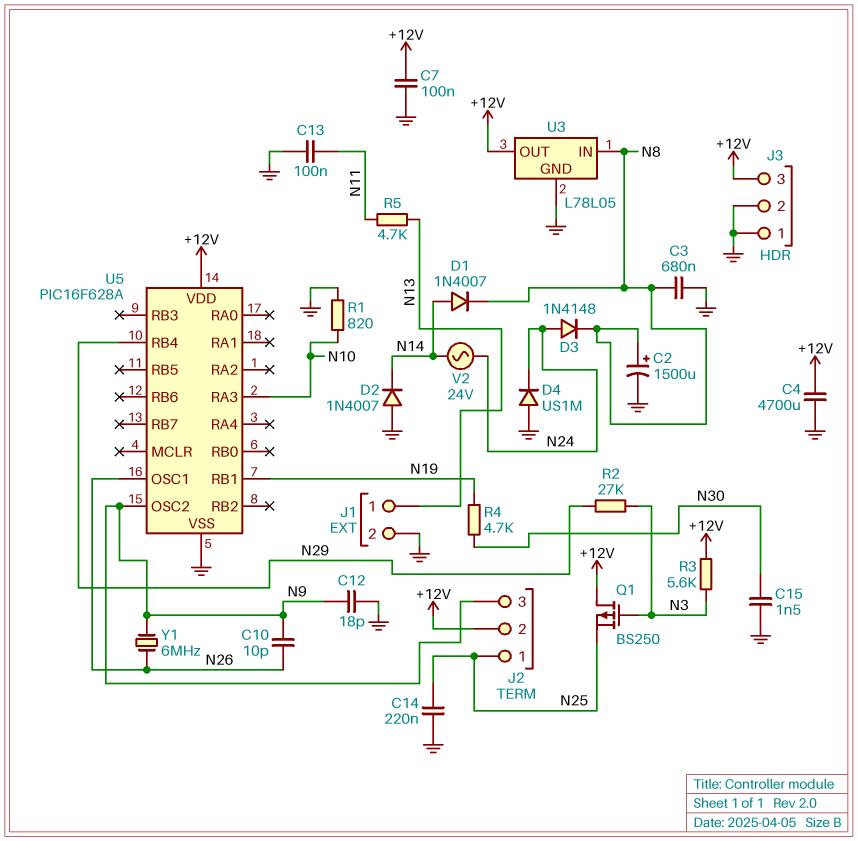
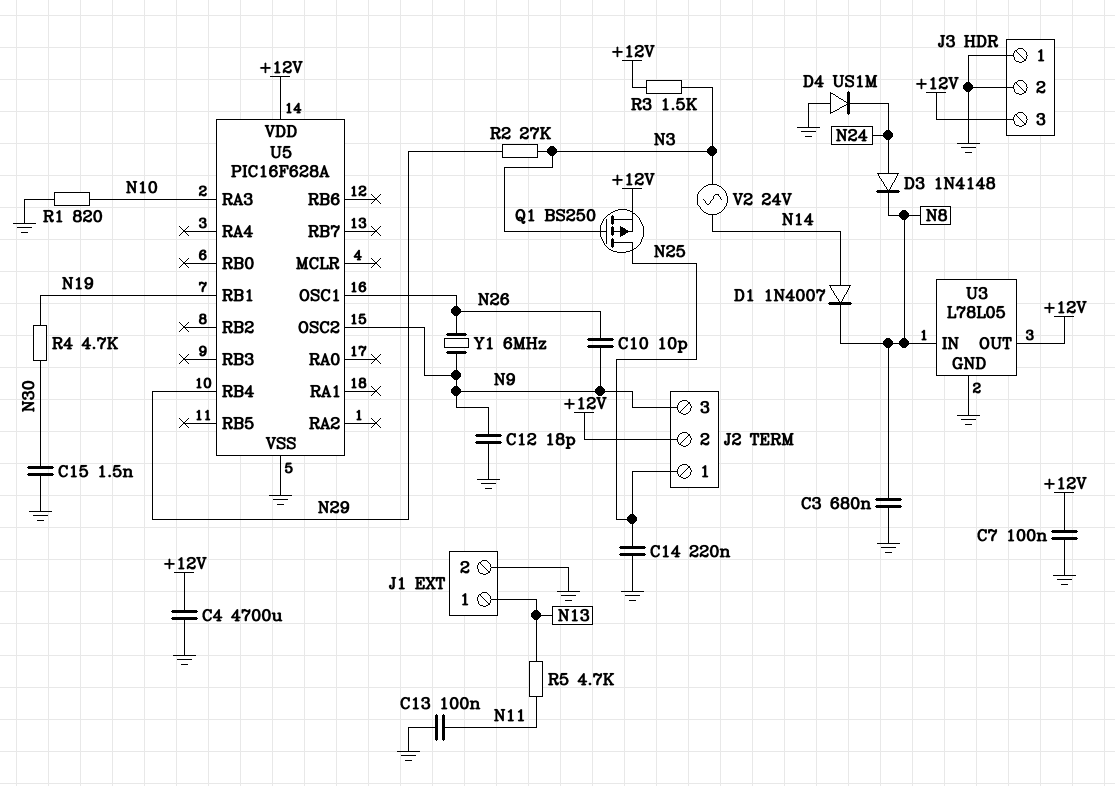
C2: 1500uF (plus N8, minus GND) -> none
D2: diode 1N4007 (A GND, K N14) -> none
Q1: PMOS BS250 (G N3, D +12V, S N25) -> PMOS BS250 (G N3, D N25, S +12V)
R3: 5.6k (+12V, N3) -> 1.5k (+12V, N3)
V2: AC 24V (N14, N24) -> AC 24V (N3, N14)

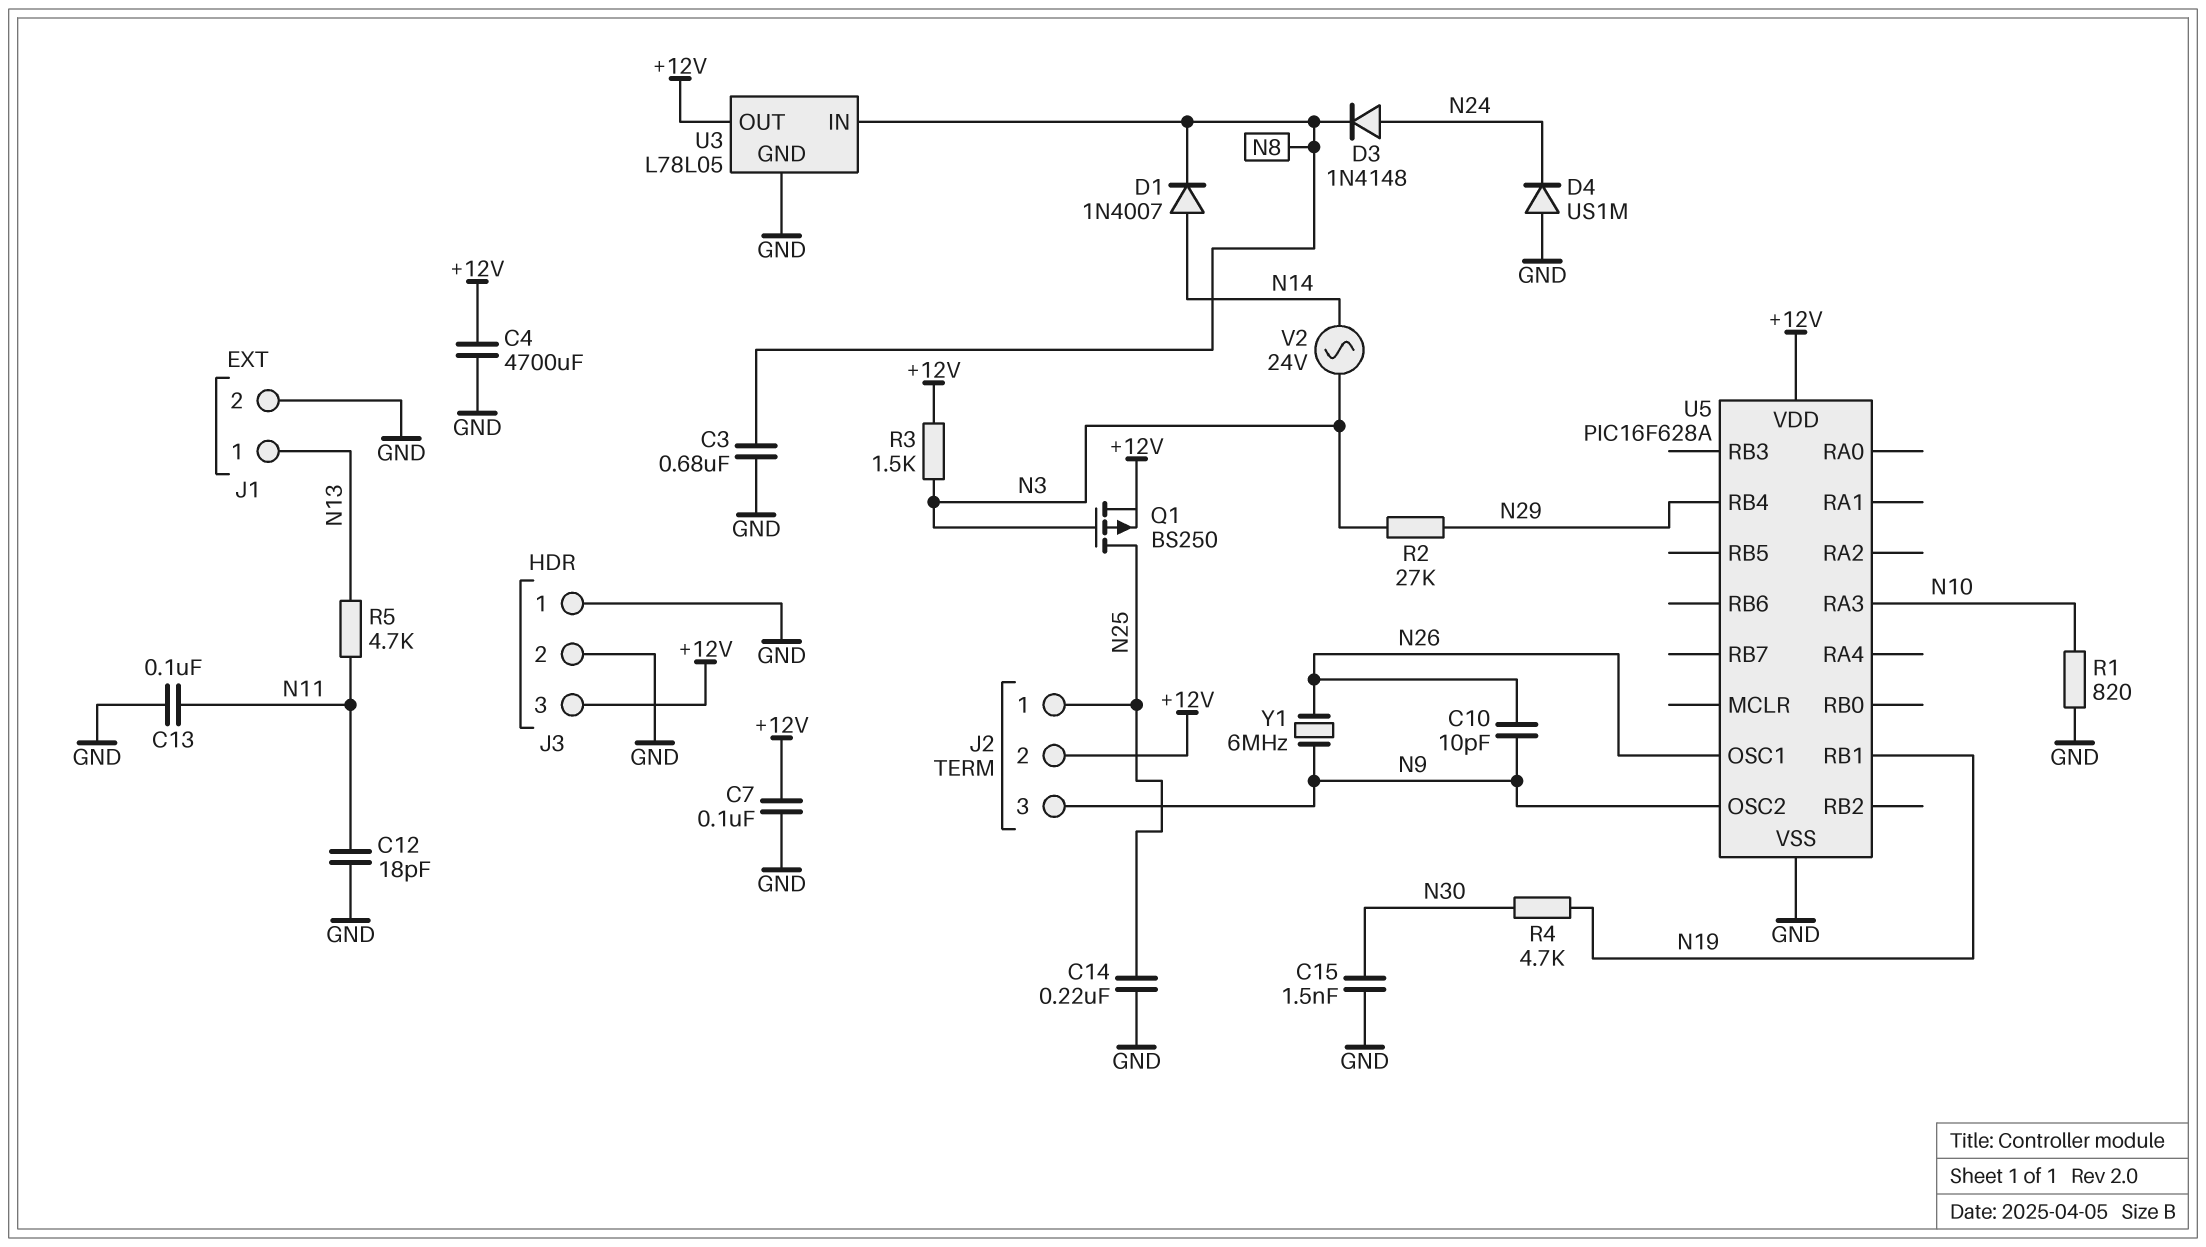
C12: 18pF (GND, N9) -> 18pF (GND, N11)

